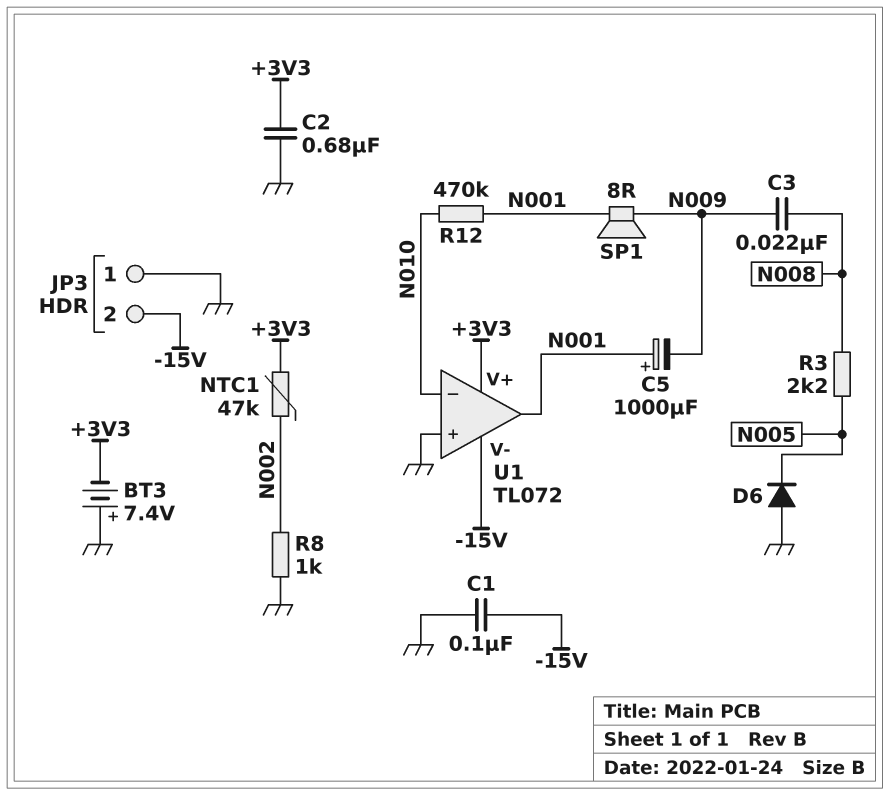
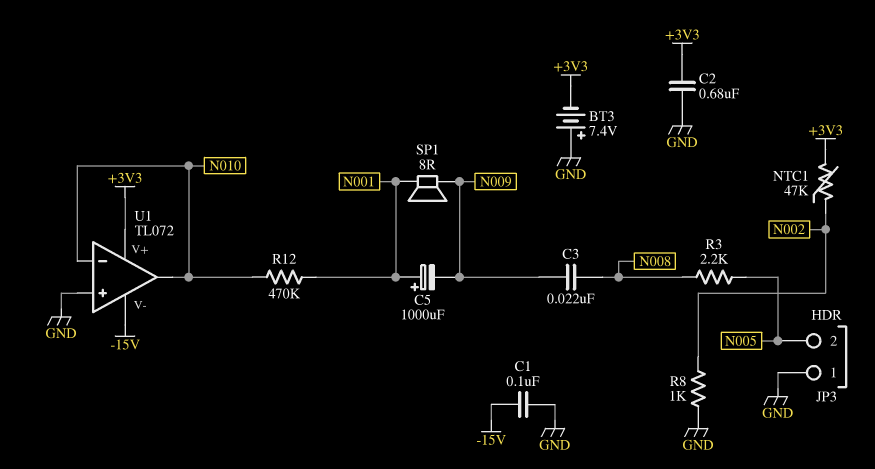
D6: diode (A GND, K N005) -> none
JP3 pin 2: -15V -> N005
U1 pin out: N001 -> N010

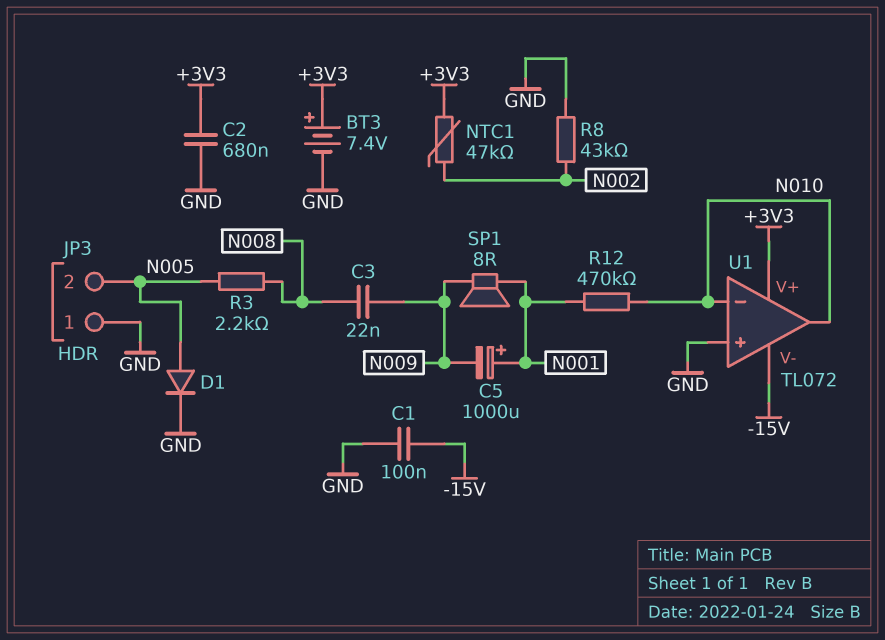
BT3: 7.4V (plus GND, minus +3V3) -> 7.4V (plus +3V3, minus GND)
D1: none -> diode (A N005, K GND)
R8: 1k (GND, N002) -> 43k (GND, N002)

